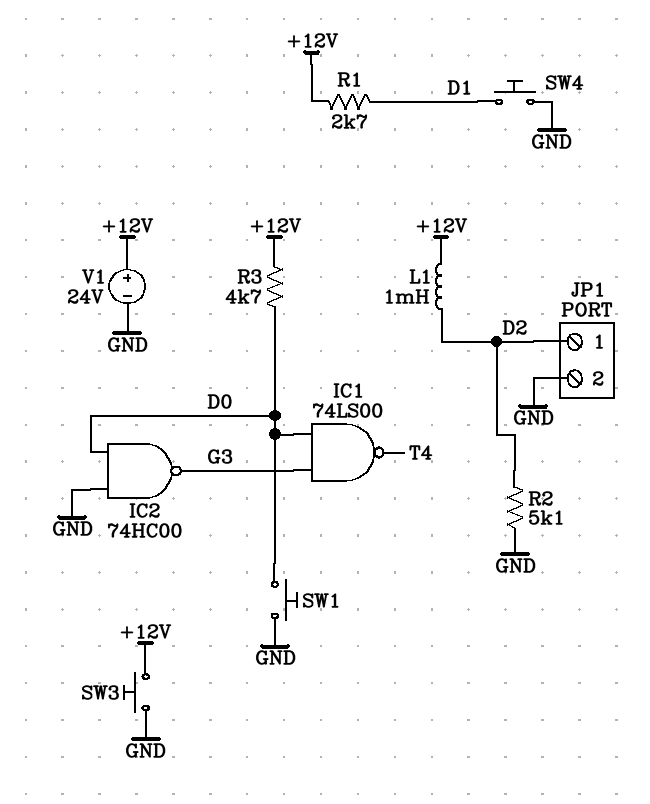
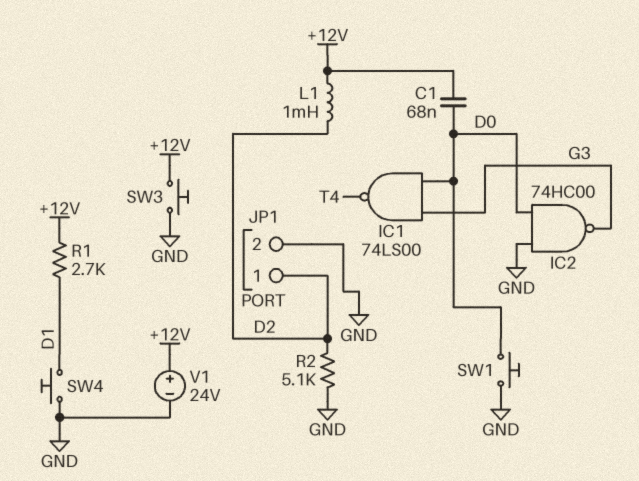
C1: none -> 68nF (+12V, D0)
R3: 4.7k (+12V, D0) -> none

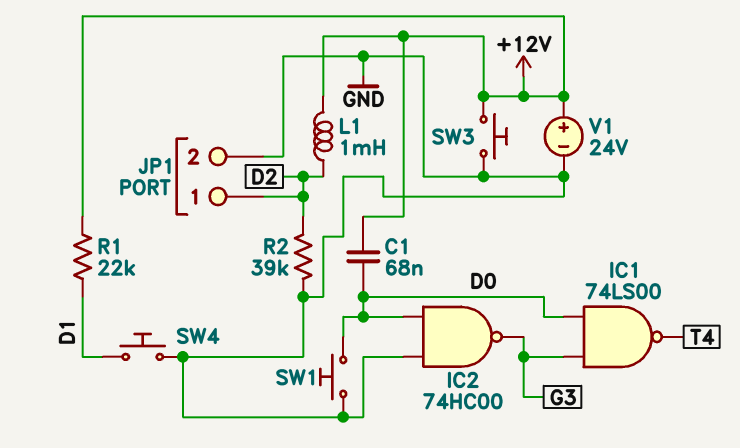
R1: 2.7k (+12V, D1) -> 22k (+12V, D1)
R2: 5.1k (D2, GND) -> 39k (D2, GND)

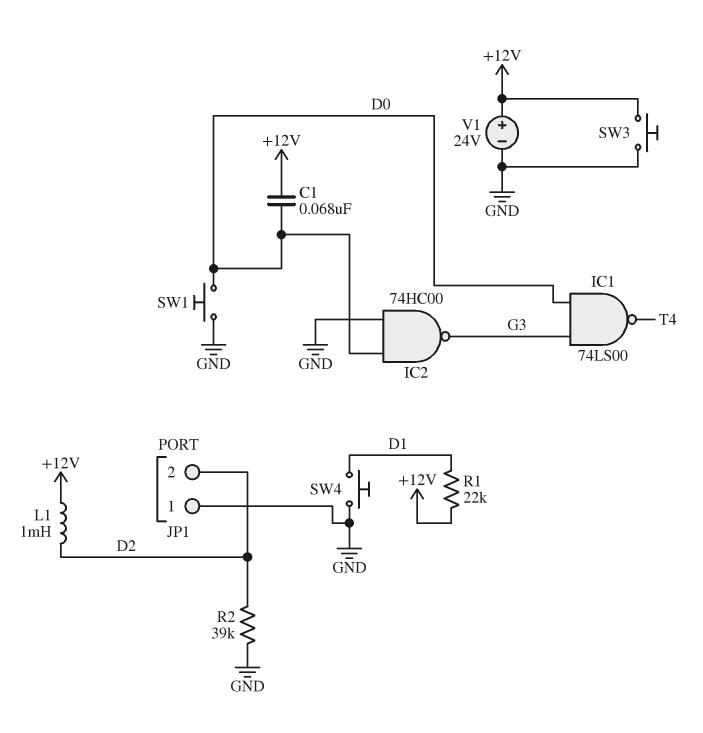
JP1 pin 1: D2 -> GND
JP1 pin 2: GND -> D2

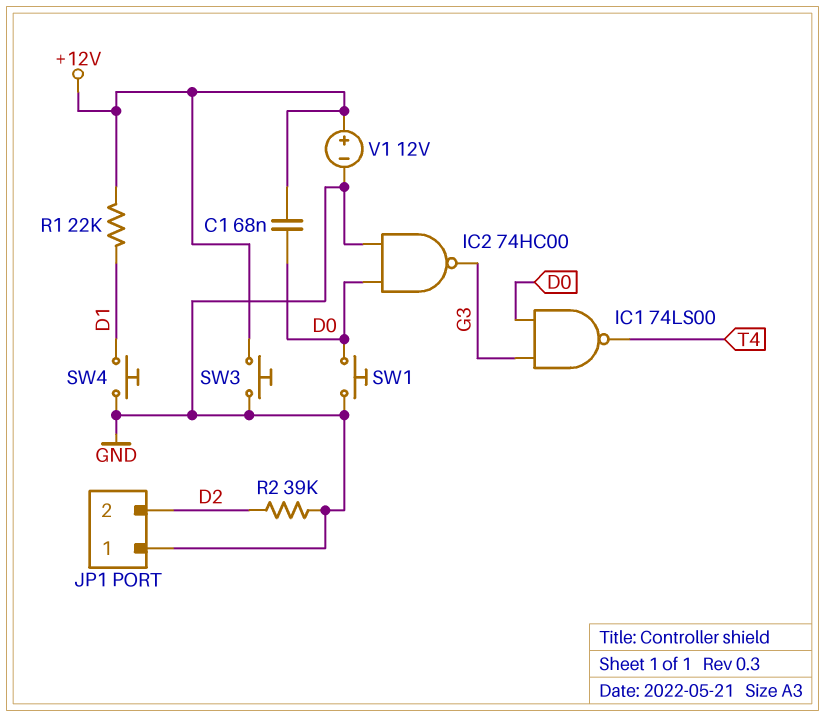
L1: 1mH (+12V, D2) -> none
V1: 24V (plus +12V, minus GND) -> 12V (plus +12V, minus GND)

